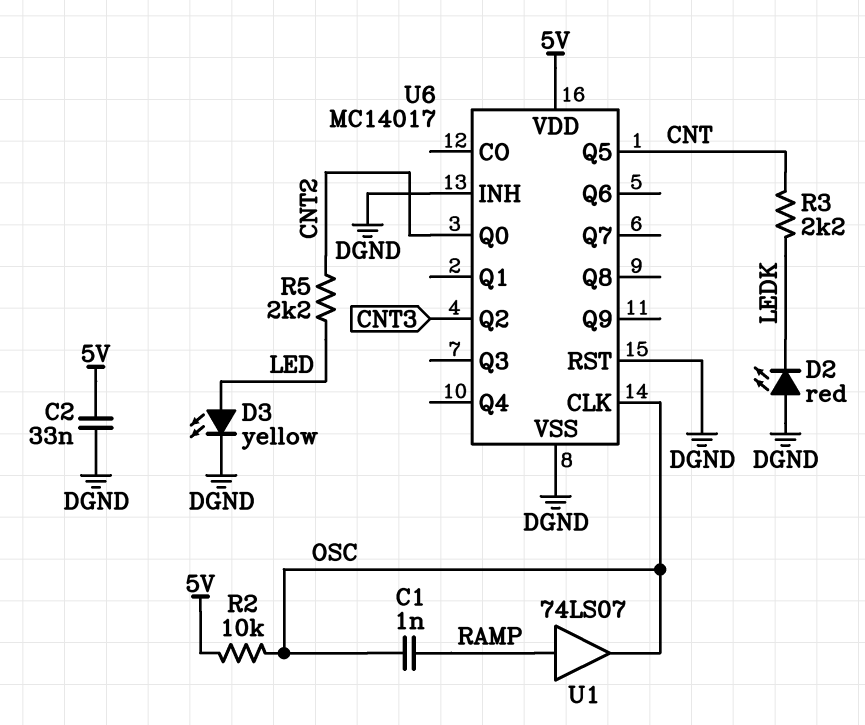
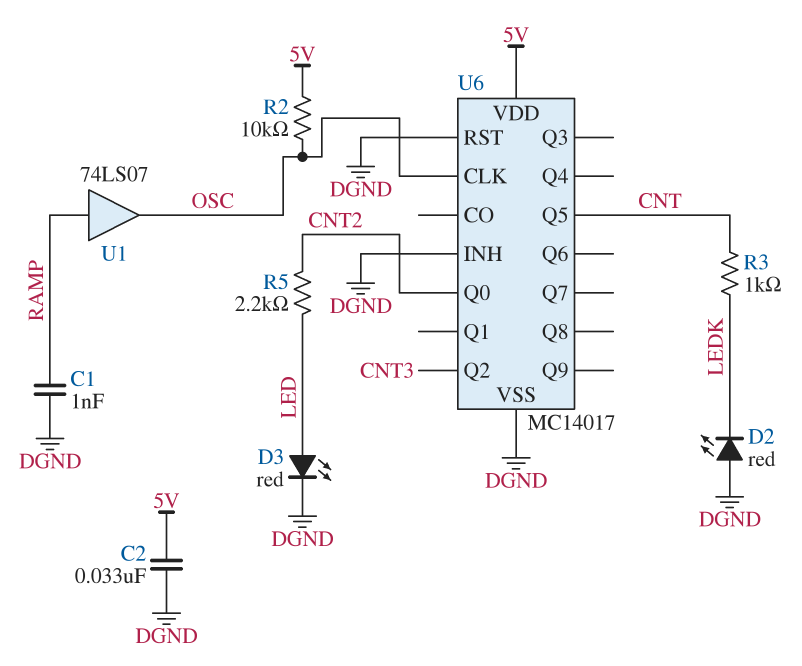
C1: 1nF (OSC, RAMP) -> 1nF (DGND, RAMP)
D3: LED yellow (A LED, K DGND) -> LED red (A LED, K DGND)
R3: 2.2k (CNT, LEDK) -> 1k (CNT, LEDK)

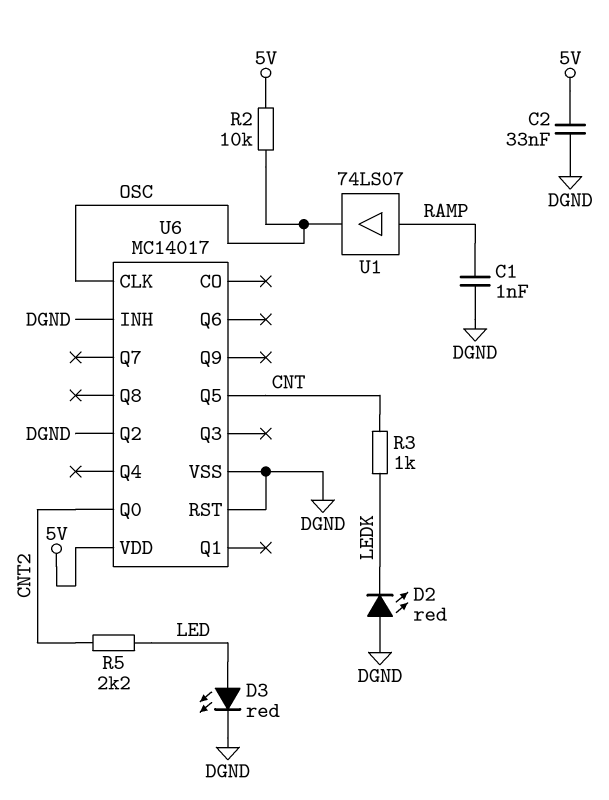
U6 pin Q2: CNT3 -> DGND

